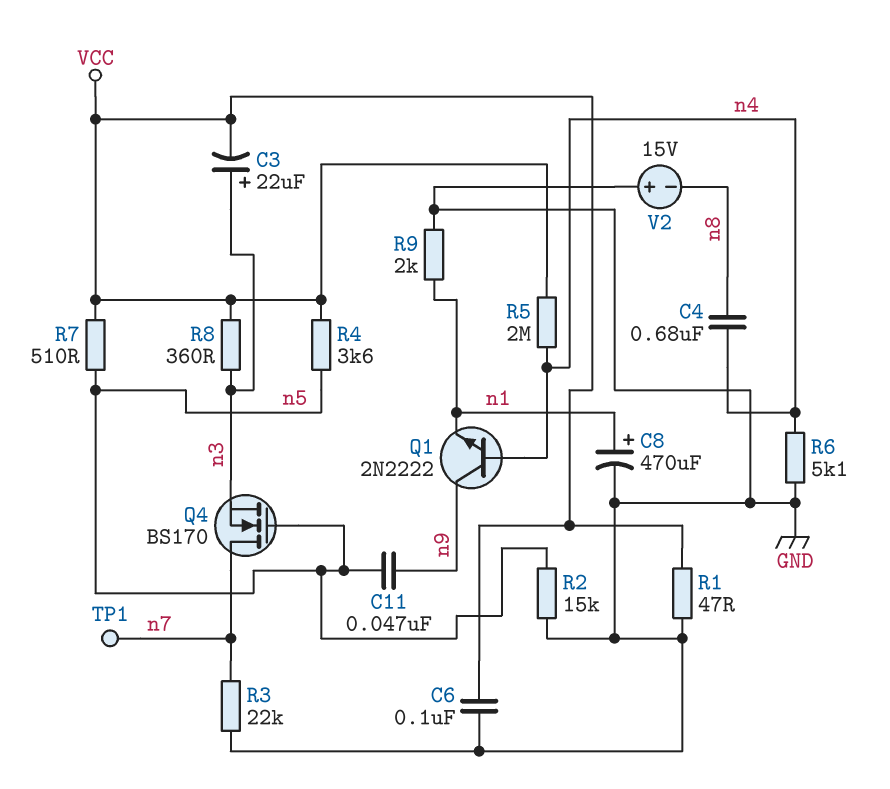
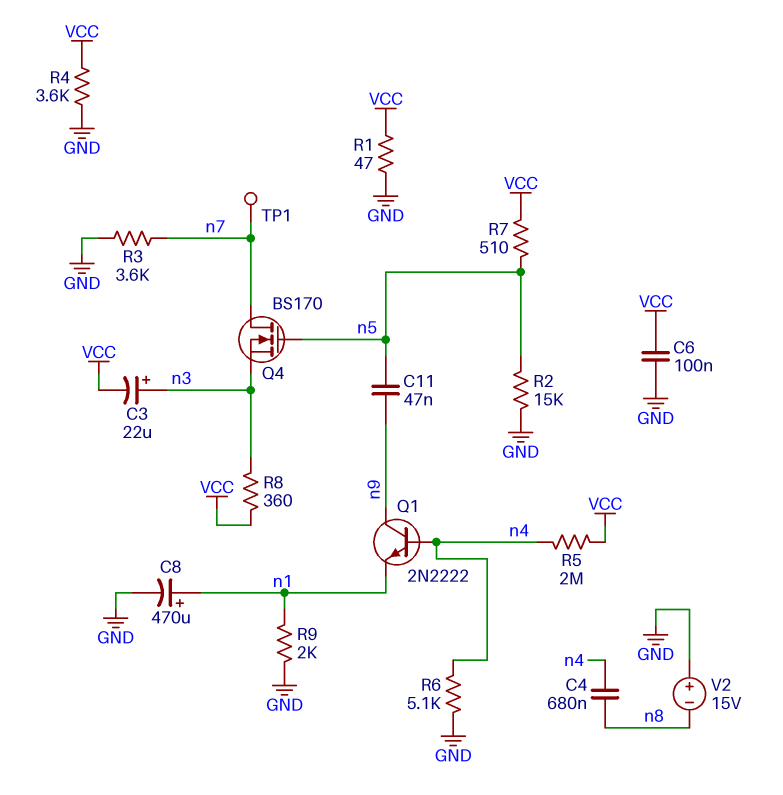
R3: 22k (GND, n7) -> 3.6k (GND, n7)
R4: 3.6k (VCC, n5) -> 3.6k (GND, VCC)

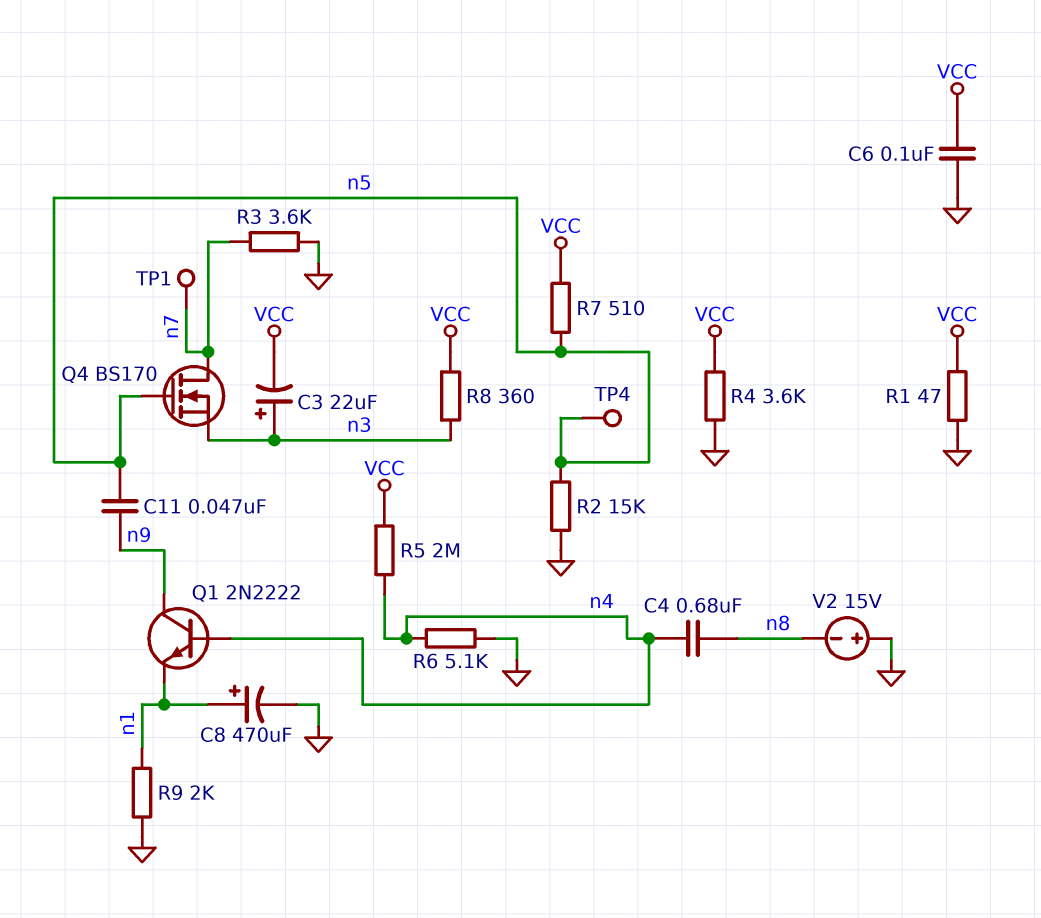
TP4: none -> test point (n5)

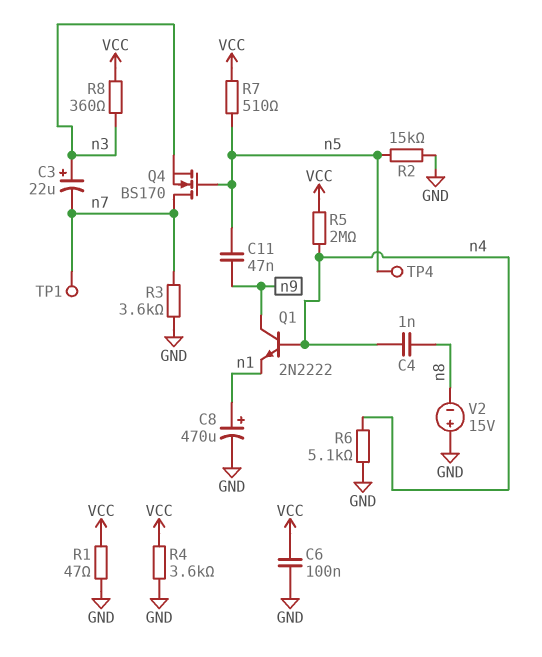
C3: 22uF (plus n3, minus VCC) -> 22uF (plus n3, minus n7)
C4: 680nF (n4, n8) -> 1nF (n4, n8)
R9: 2k (GND, n1) -> none

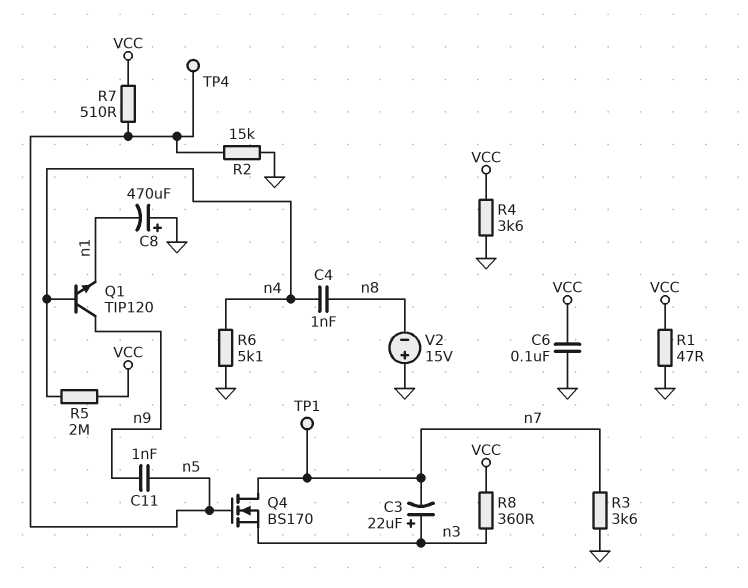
C8: 470uF (plus n1, minus GND) -> 470uF (plus GND, minus n1)
C11: 47nF (n5, n9) -> 1nF (n5, n9)
Q1: NPN 2N2222 (B n4, C n9, E n1) -> NPN TIP120 (B n4, C n9, E n1)

